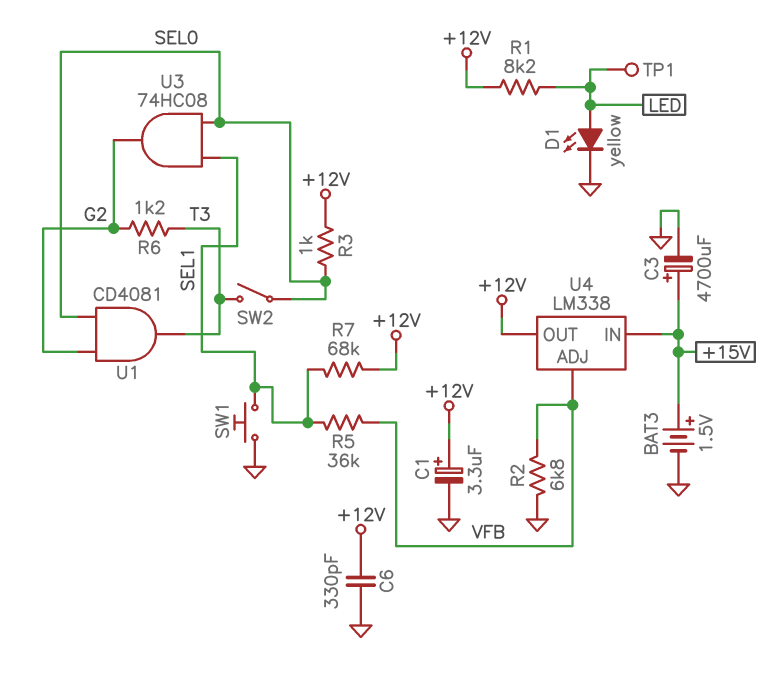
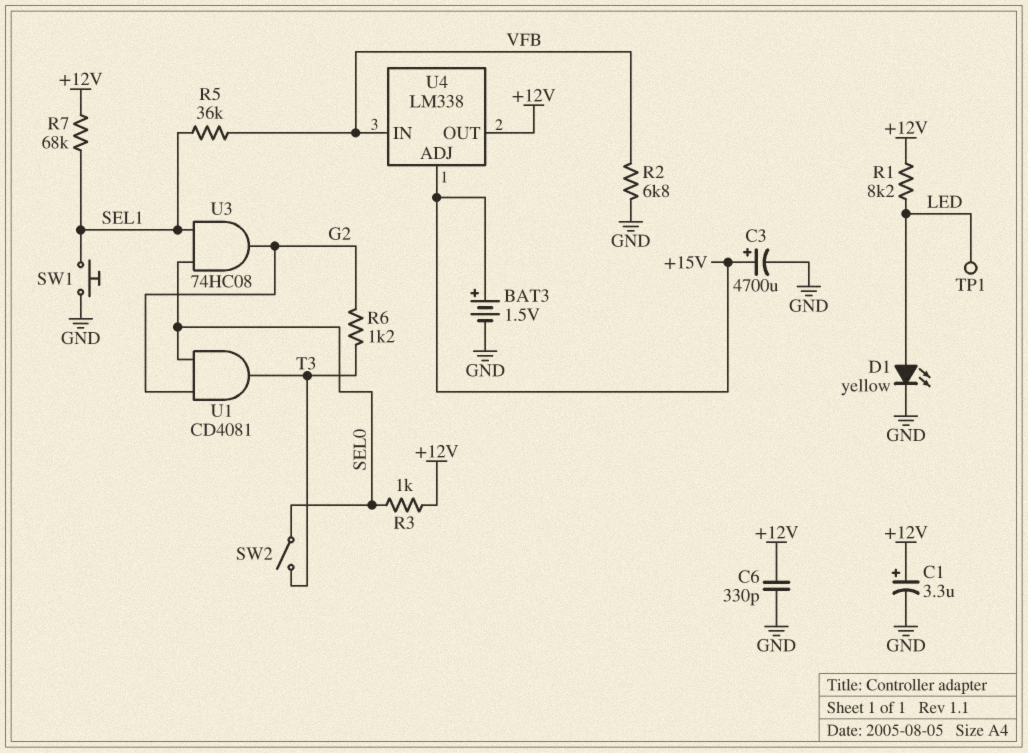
U4 pin ADJ: VFB -> +15V
U4 pin IN: +15V -> VFB

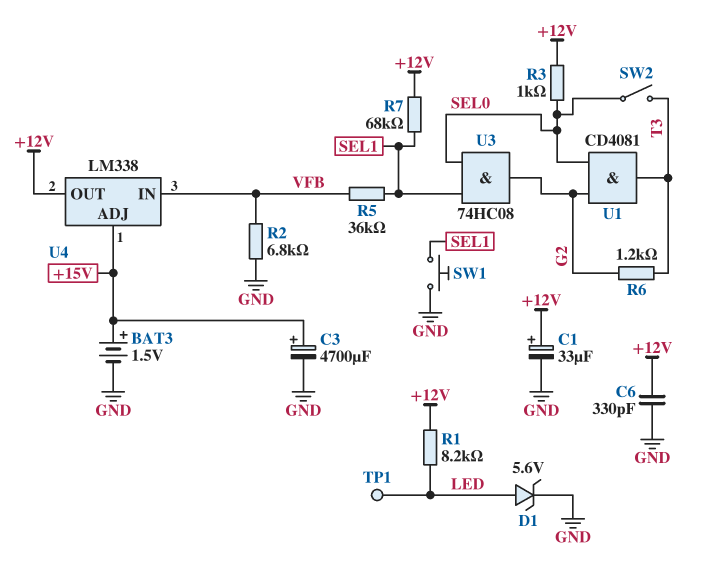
C1: 3.3uF (plus +12V, minus GND) -> 33uF (plus +12V, minus GND)
D1: LED yellow (A LED, K GND) -> zener 5.6V (A LED, K GND)

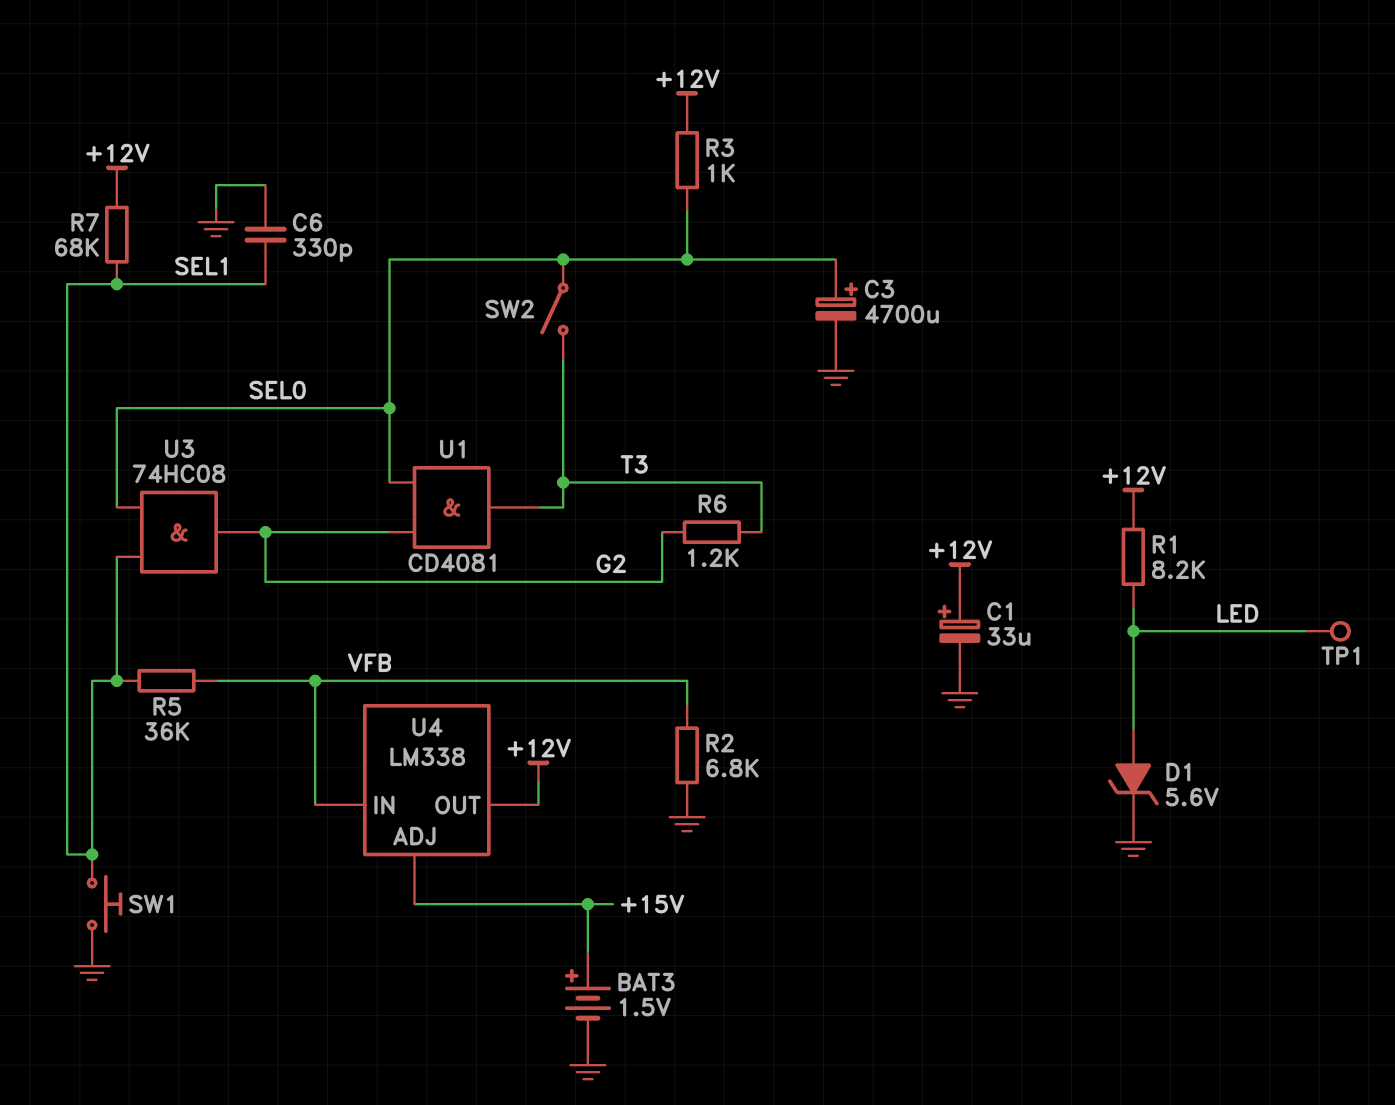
C3: 4700uF (plus +15V, minus GND) -> 4700uF (plus SEL0, minus GND)
C6: 330pF (+12V, GND) -> 330pF (GND, SEL1)

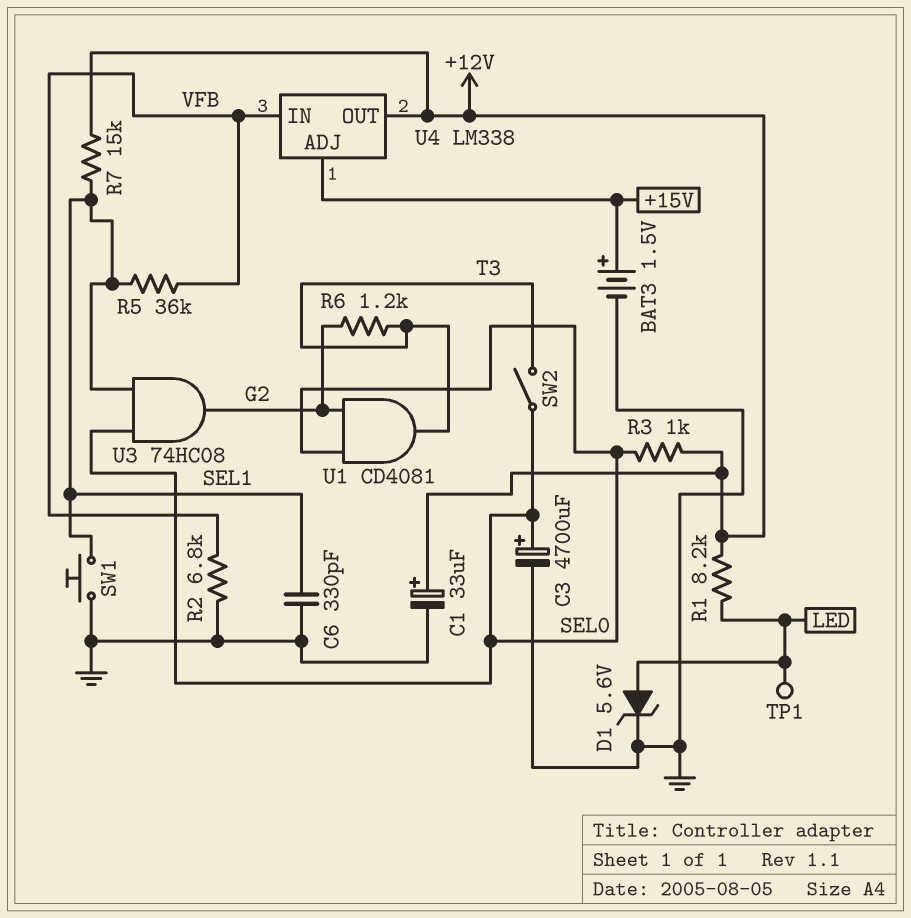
R7: 68k (+12V, SEL1) -> 15k (+12V, SEL1)

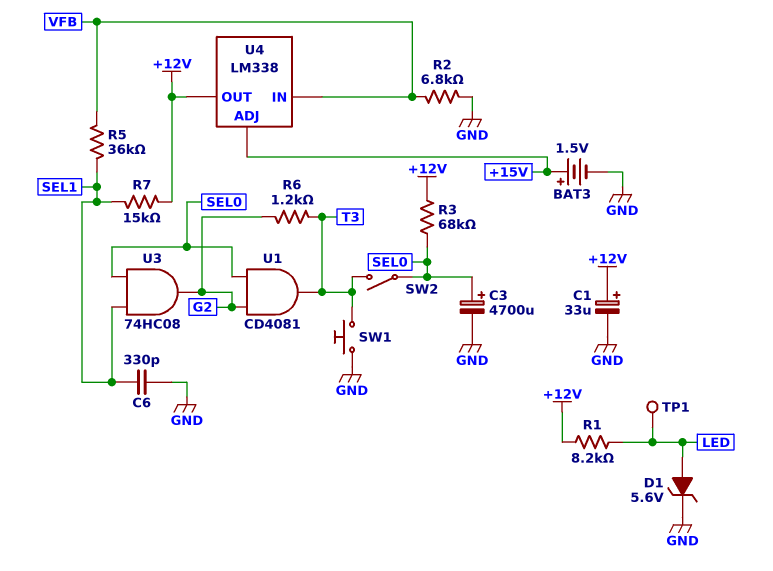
R3: 1k (+12V, SEL0) -> 68k (+12V, SEL0)
SW1: button (GND, SEL1) -> button (GND, T3)

